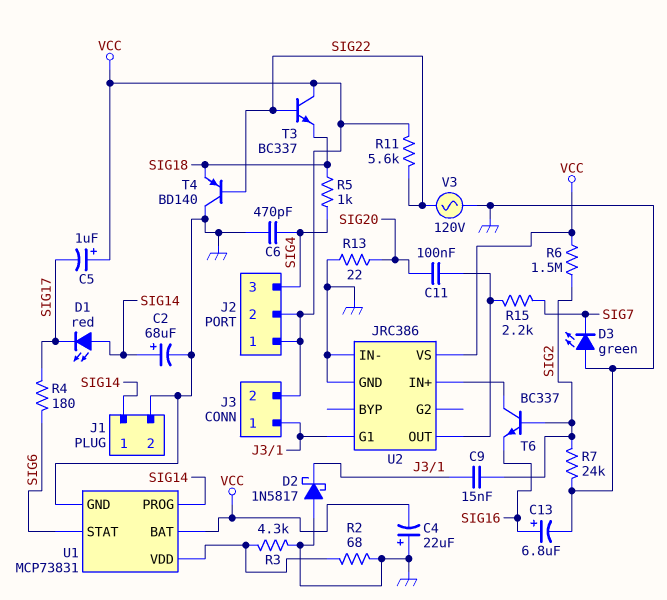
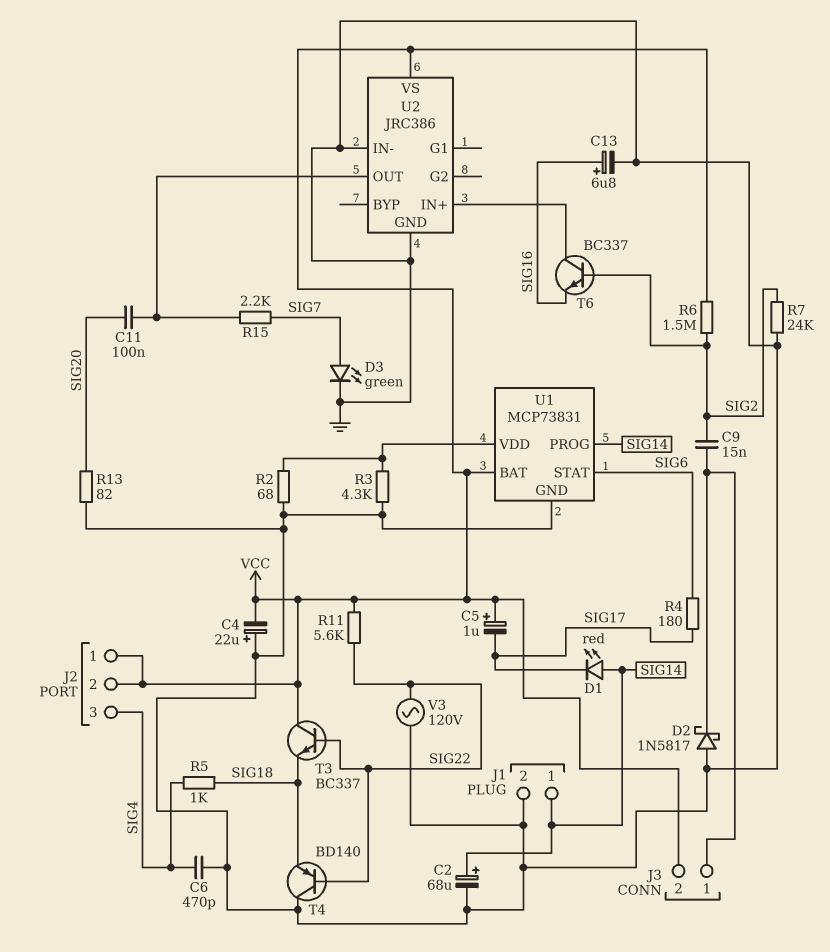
D3: LED green (A GND, K SIG7) -> LED green (A SIG7, K GND)
R13: 22 (GND, SIG20) -> 82 (GND, SIG20)
U2 pin G1: J3/1 -> none

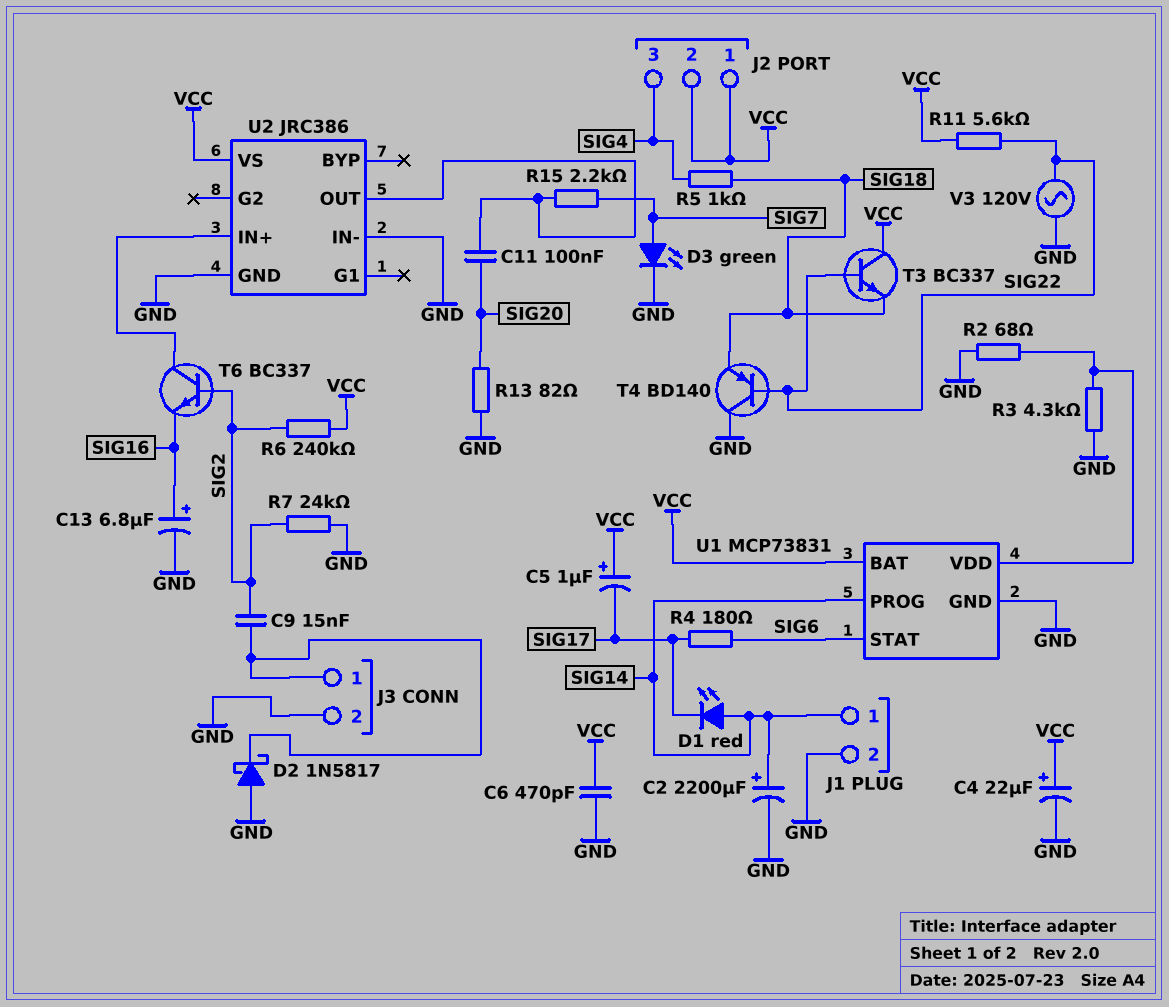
C2: 68uF (plus SIG14, minus GND) -> 2200uF (plus SIG14, minus GND)
C4: 22uF (plus GND, minus VCC) -> 22uF (plus VCC, minus GND)
C6: 470pF (GND, SIG4) -> 470pF (GND, VCC)
J3 pin 2: VCC -> GND
R6: 1.5M (SIG2, VCC) -> 240k (SIG2, VCC)

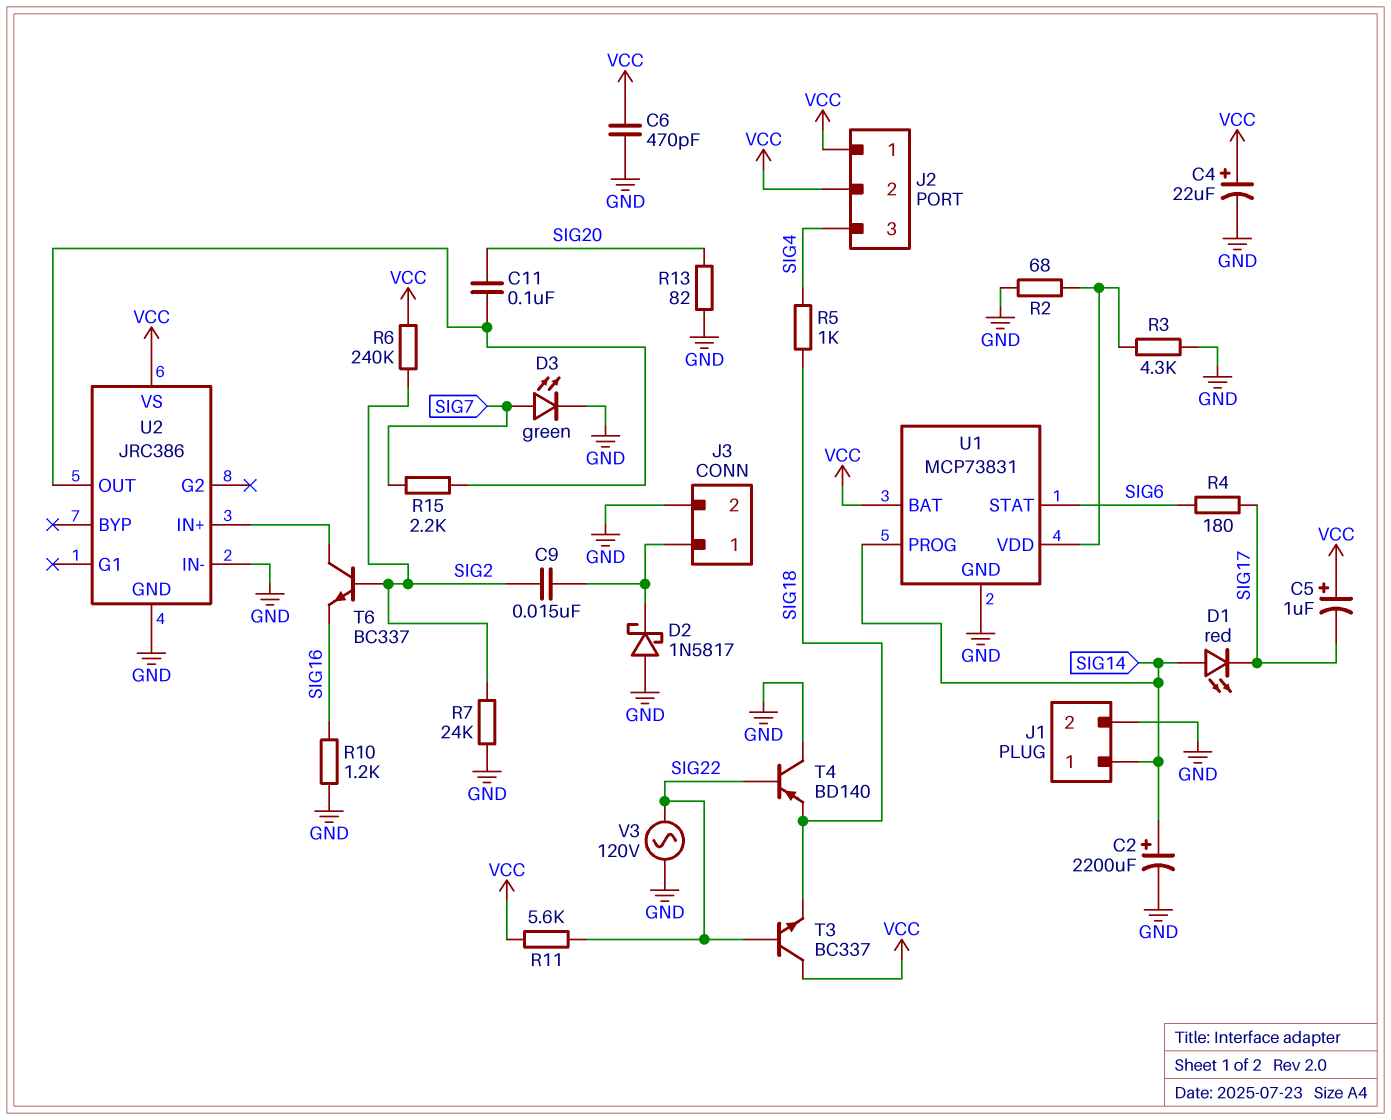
C13: 6.8uF (plus SIG16, minus GND) -> none
R10: none -> 1.2k (GND, SIG16)

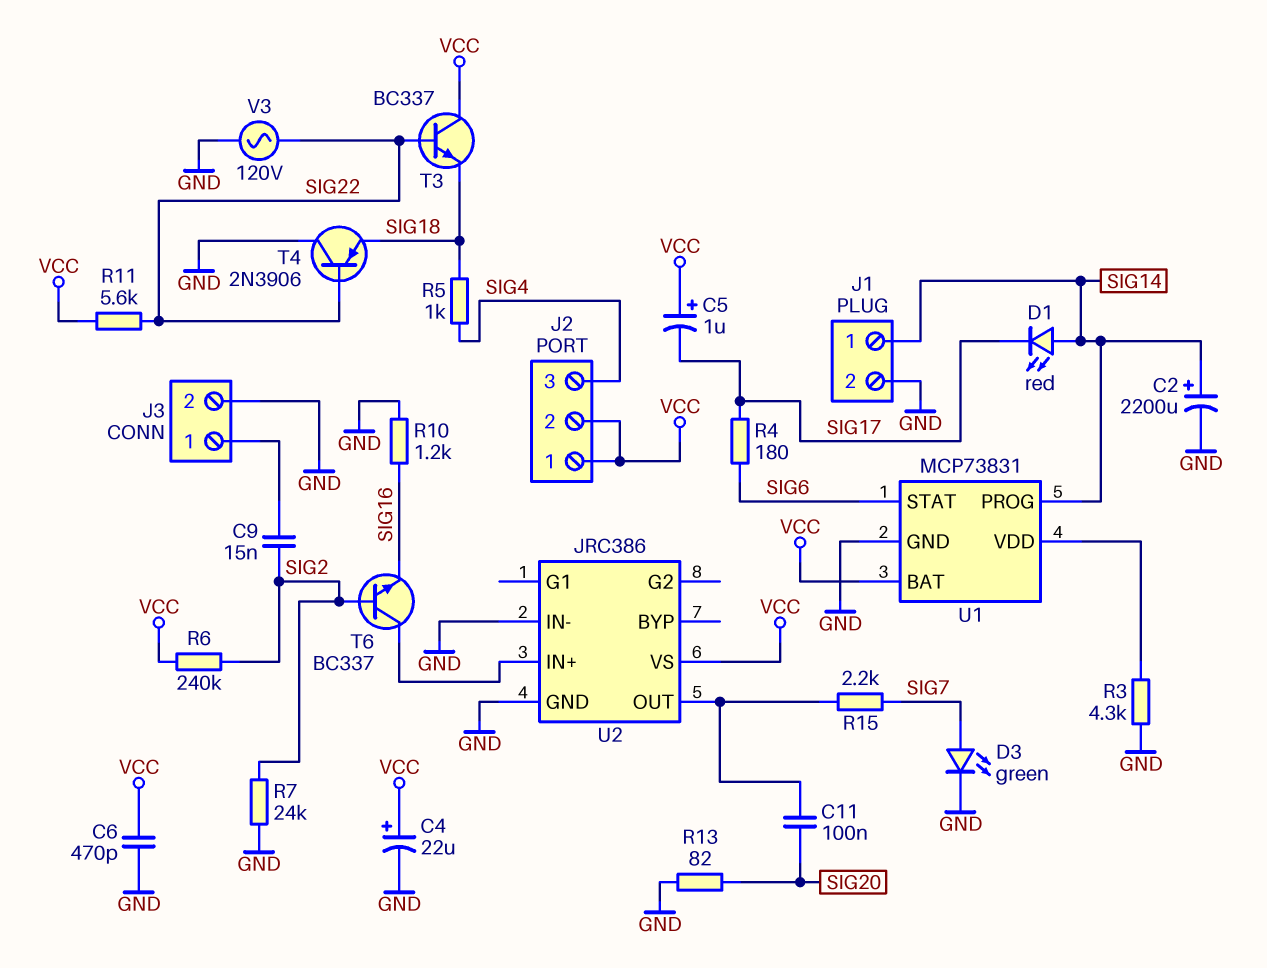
D2: schottky 1N5817 (A GND, K J3/1) -> none
R2: 68 (GND, U1/VDD) -> none
T4: PNP BD140 (B SIG22, C GND, E SIG18) -> PNP 2N3906 (B SIG22, C GND, E SIG18)

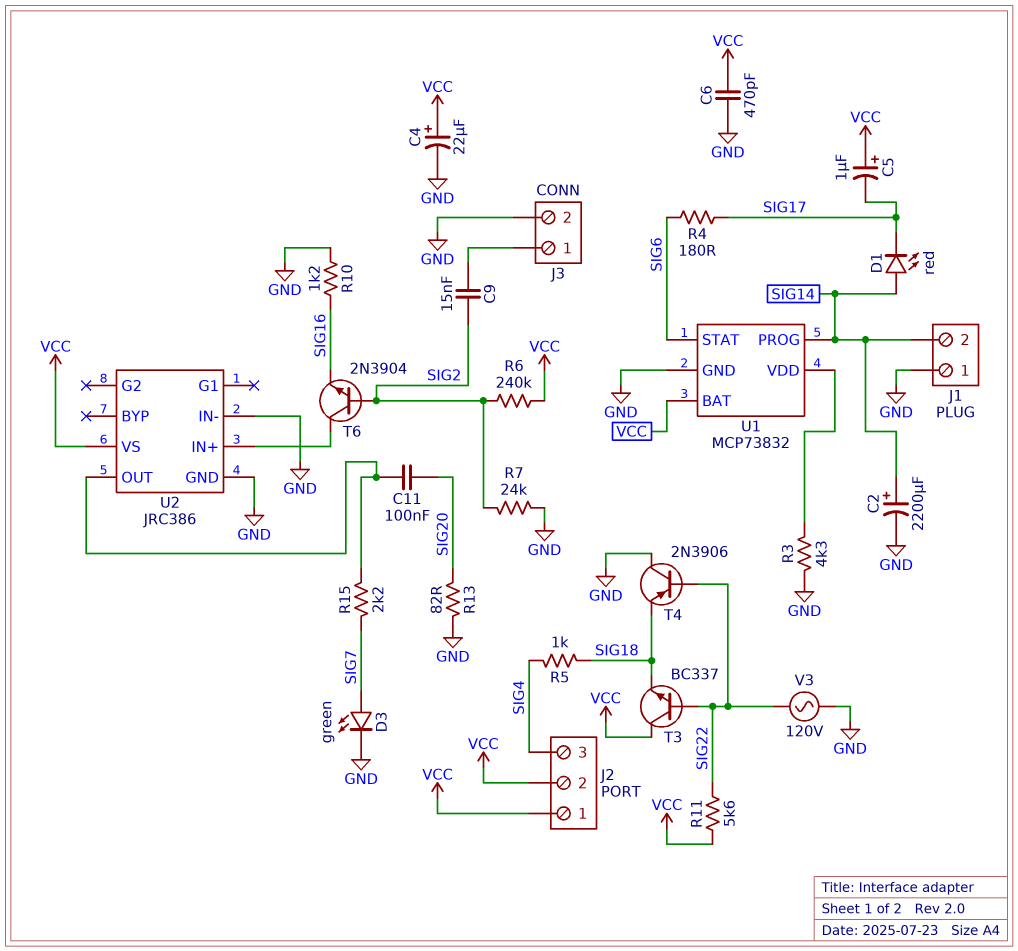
J1 pin 1: SIG14 -> GND
J1 pin 2: GND -> SIG14
T6: NPN BC337 (B SIG2, C U2/IN+, E SIG16) -> NPN 2N3904 (B SIG2, C U2/IN+, E SIG16)
U1: MCP73831 -> MCP73832

